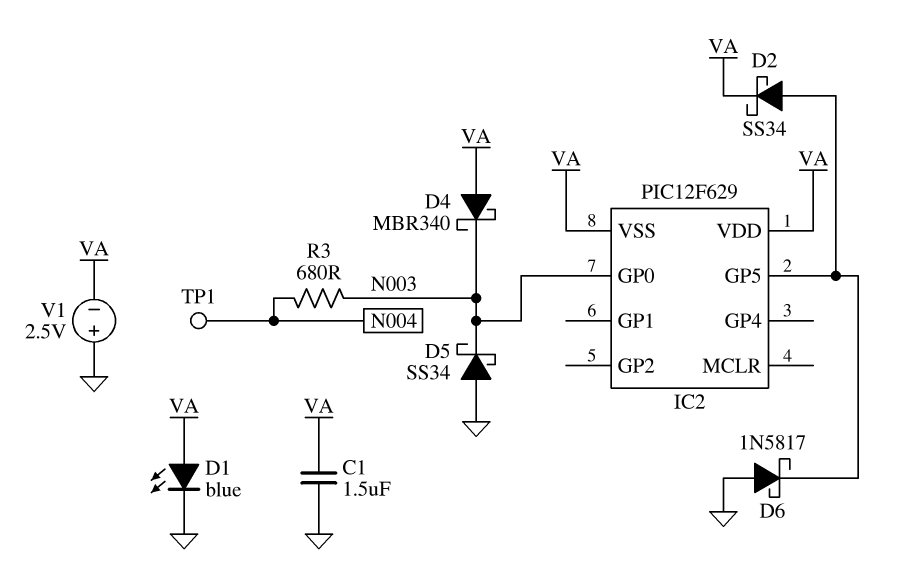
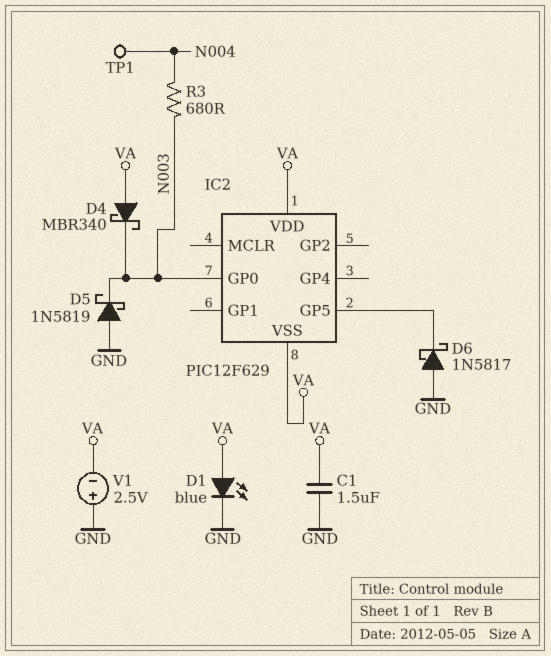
D2: schottky SS34 (A IC2/GP5, K VA) -> none
D5: schottky SS34 (A GND, K N003) -> schottky 1N5819 (A GND, K N003)

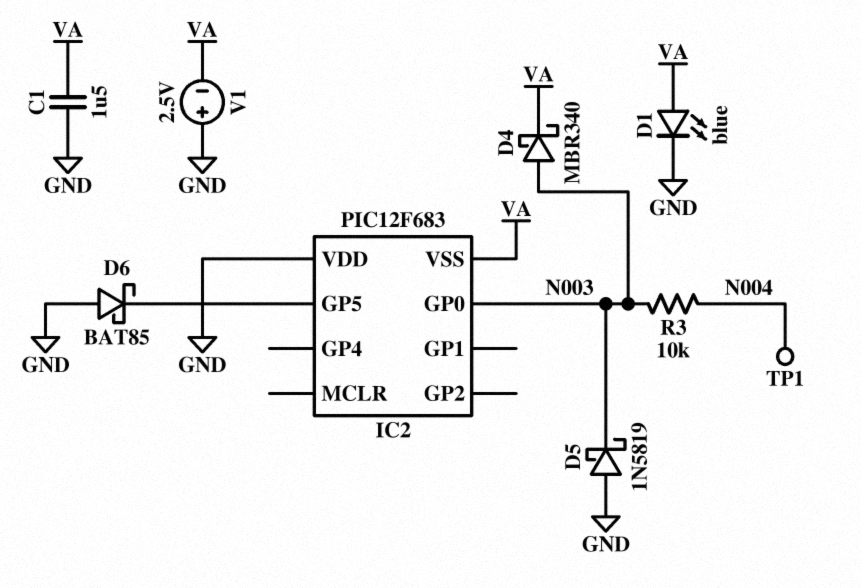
D4: schottky MBR340 (A VA, K N003) -> schottky MBR340 (A N003, K VA)
D6: schottky 1N5817 (A GND, K IC2/GP5) -> schottky BAT85 (A GND, K IC2/GP5)
IC2: PIC12F629 -> PIC12F683
IC2 pin VDD: VA -> GND
R3: 680 (N003, N004) -> 10k (N003, N004)

